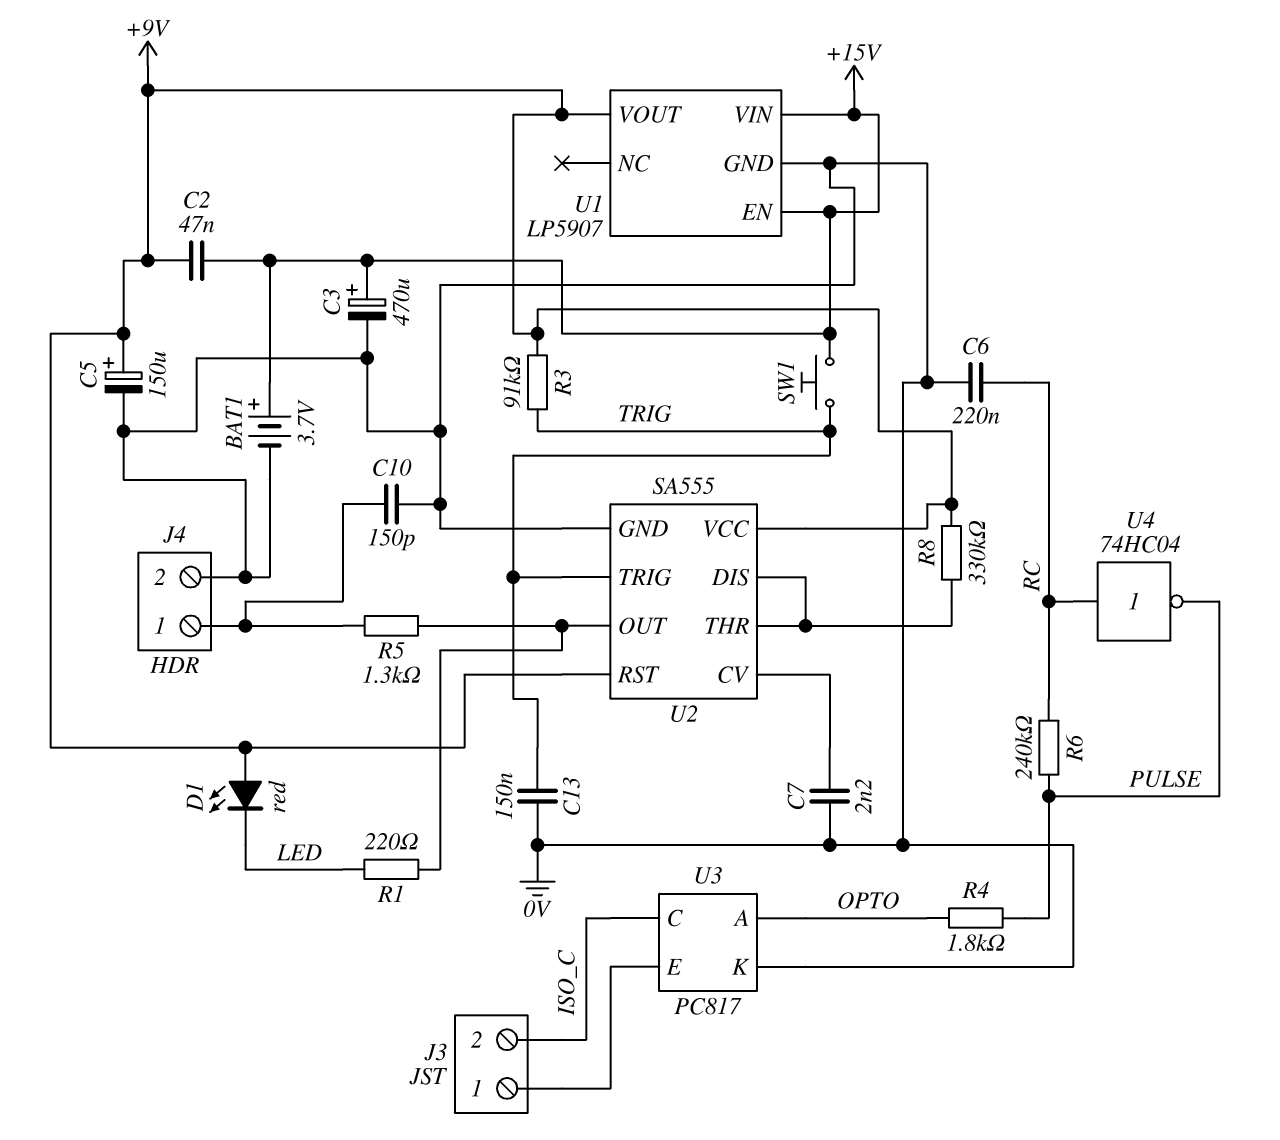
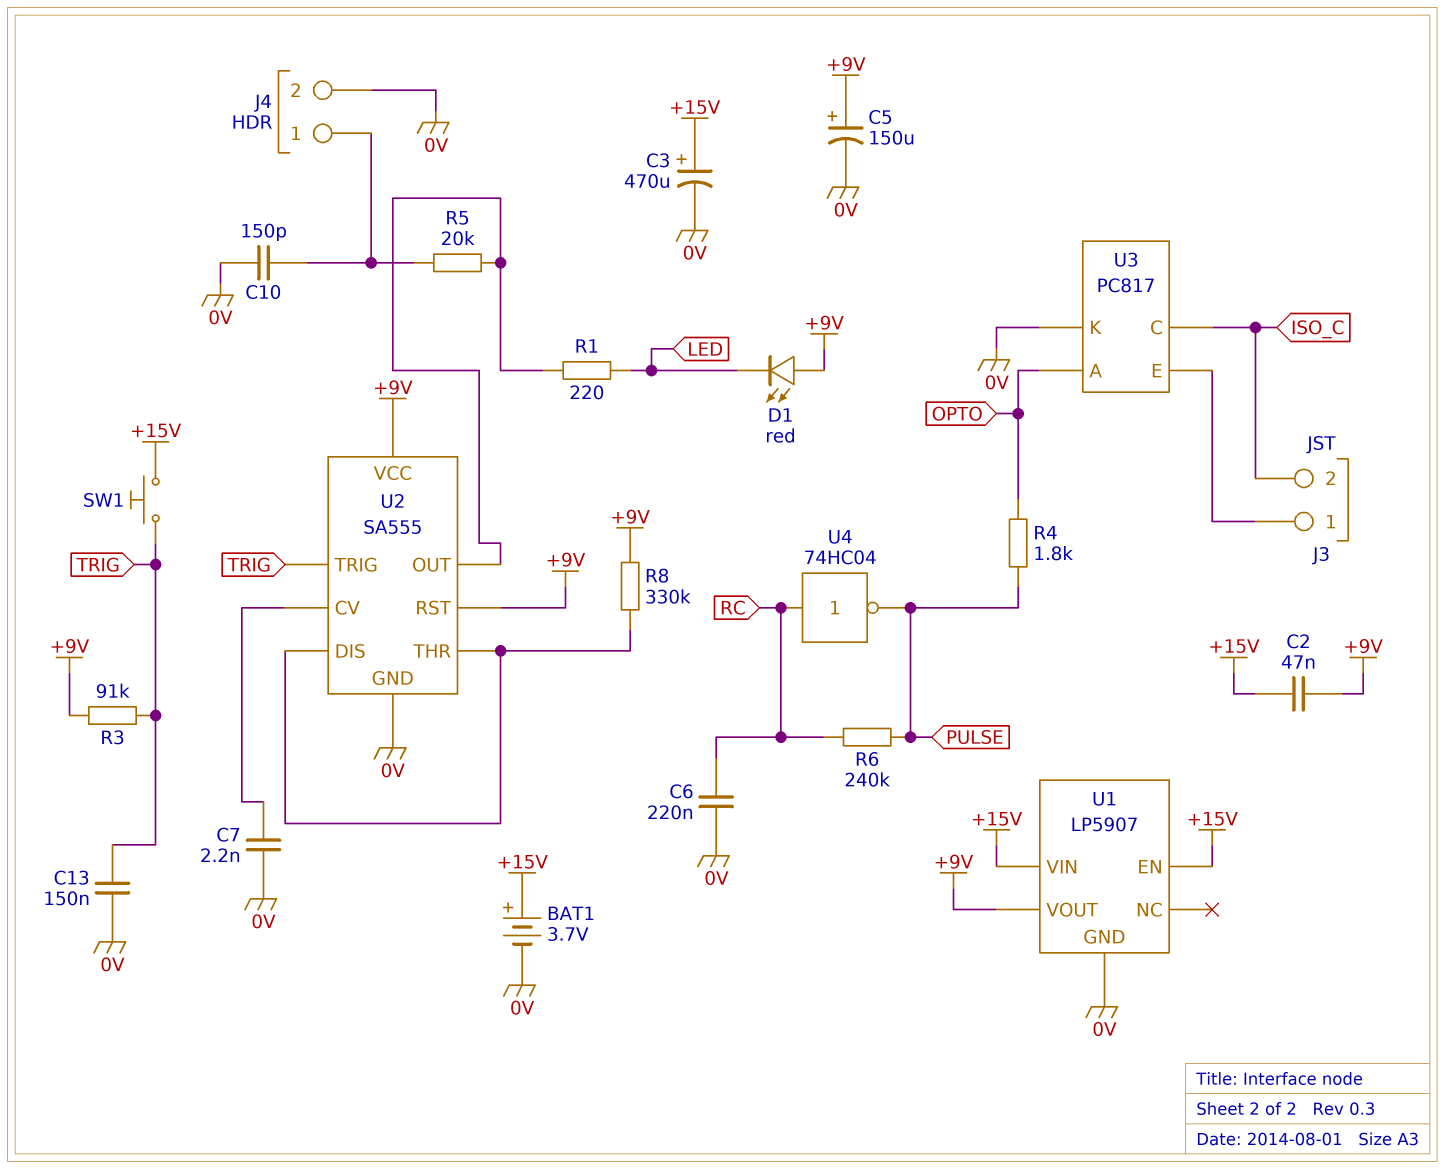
R5: 1.3k (J4/1, U2/OUT) -> 20k (J4/1, U2/OUT)

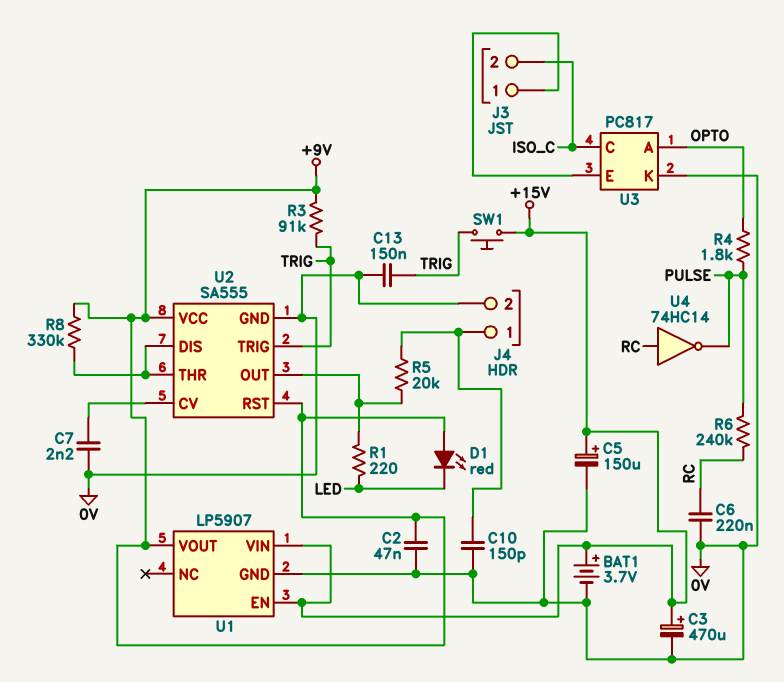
C2: 47nF (+9V, +15V) -> 47nF (+9V, 0V)
C5: 150uF (plus +9V, minus 0V) -> 150uF (plus +15V, minus 0V)
U4: NOT 74HC04 (in RC, out PULSE) -> NOT 74HC14 (in RC, out PULSE)

